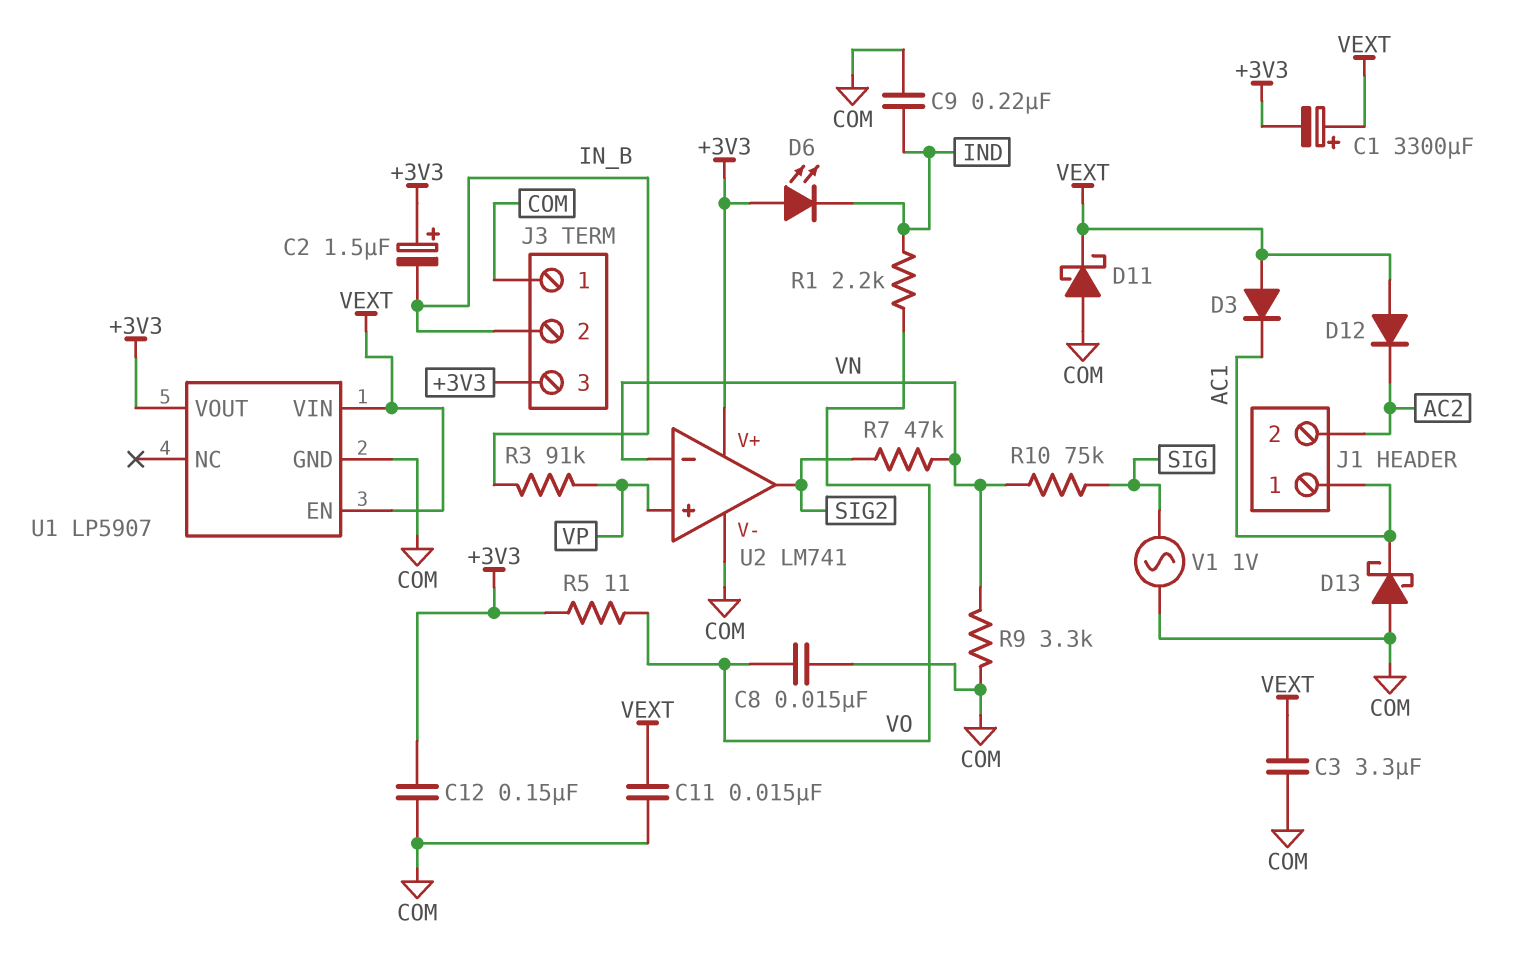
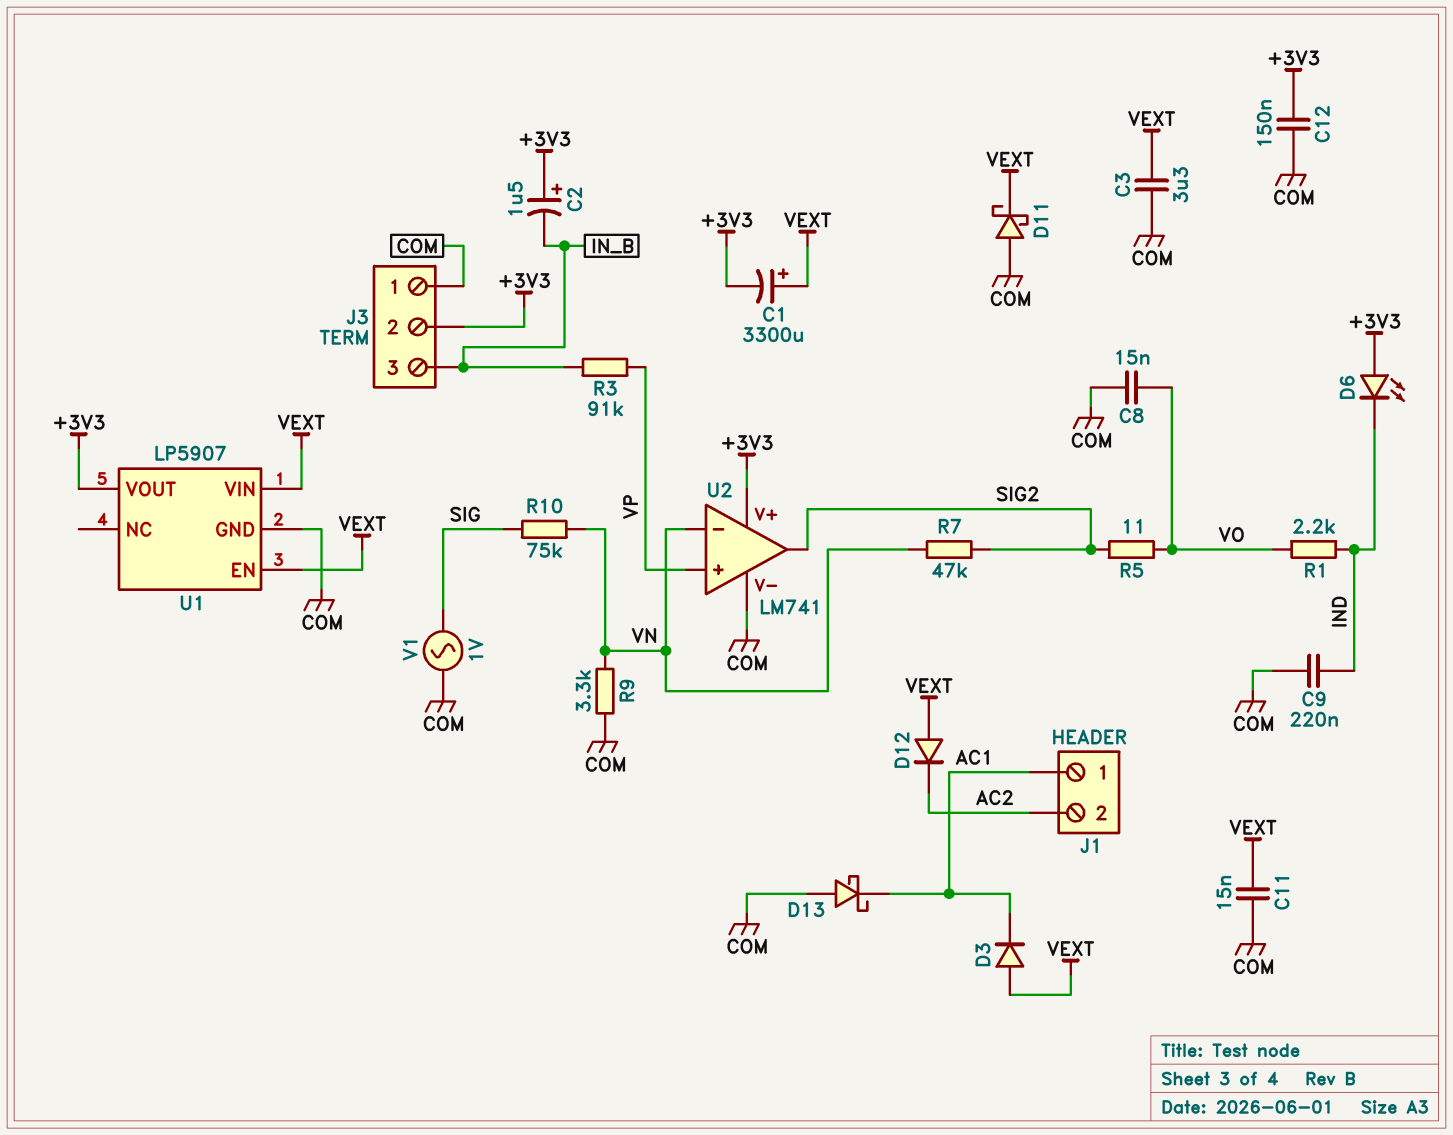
J3 pin 2: IN_B -> +3V3
J3 pin 3: +3V3 -> IN_B
R5: 11 (+3V3, VO) -> 11 (SIG2, VO)

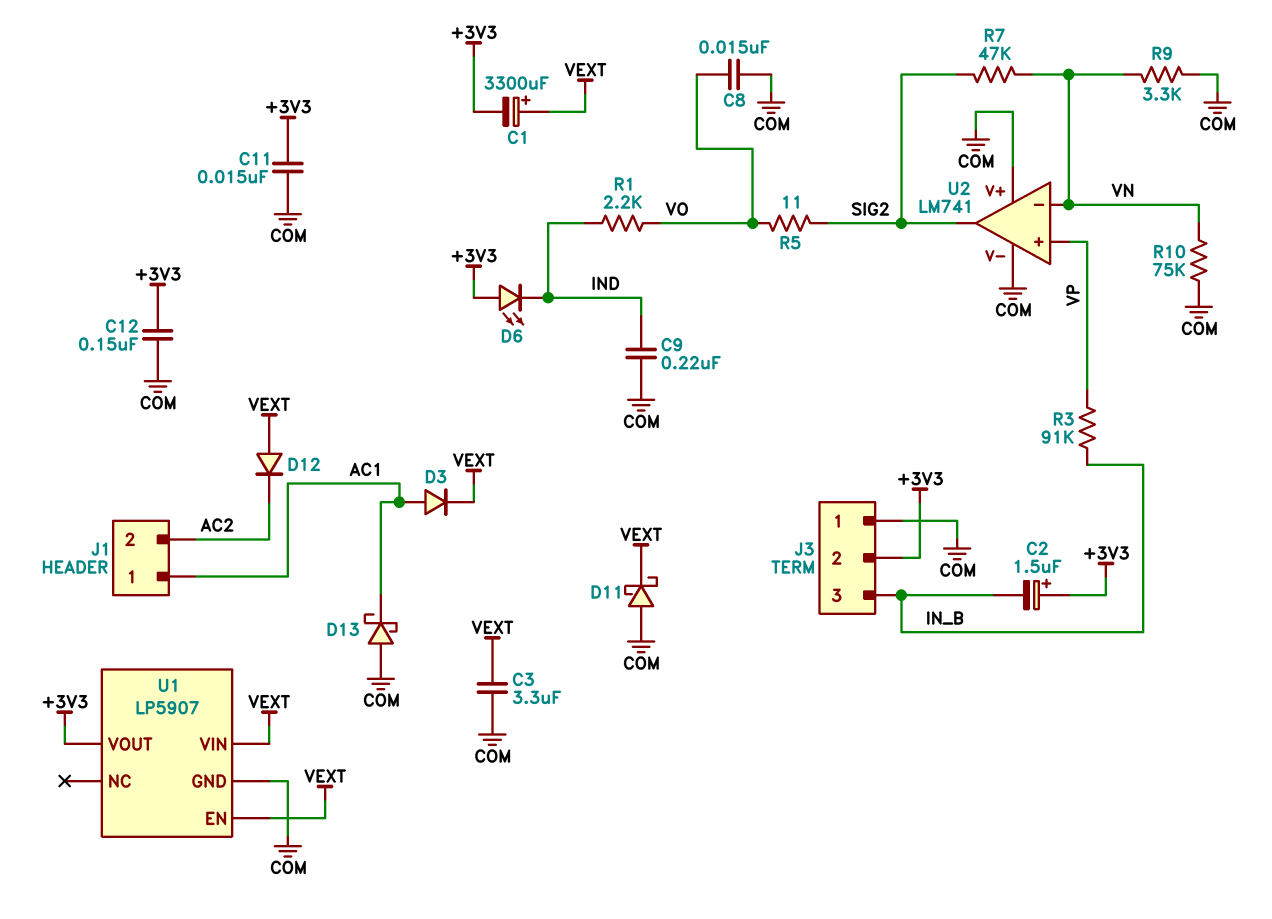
C11: 15nF (COM, VEXT) -> 15nF (+3V3, COM)
D3: diode (A VEXT, K AC1) -> diode (A AC1, K VEXT)
R10: 75k (SIG, VN) -> 75k (COM, VN)
U2 pin V+: +3V3 -> COM
V1: AC 1V (COM, SIG) -> none

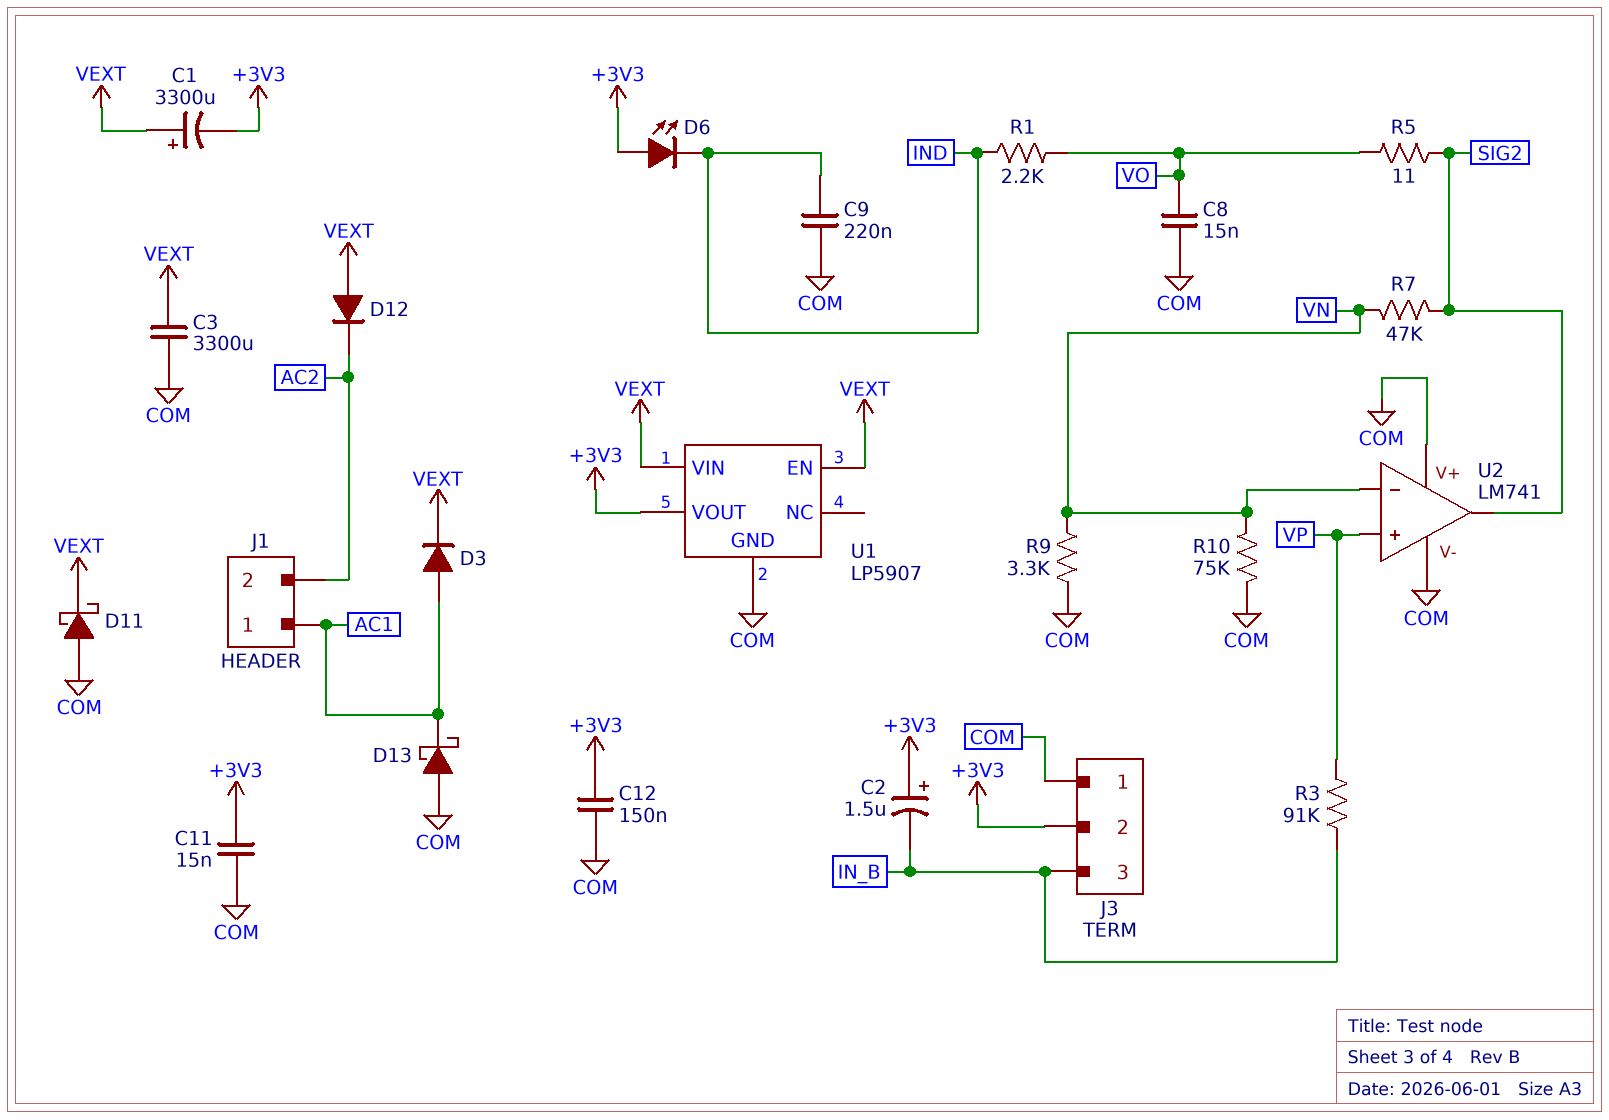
C3: 3.3uF (COM, VEXT) -> 3300uF (COM, VEXT)

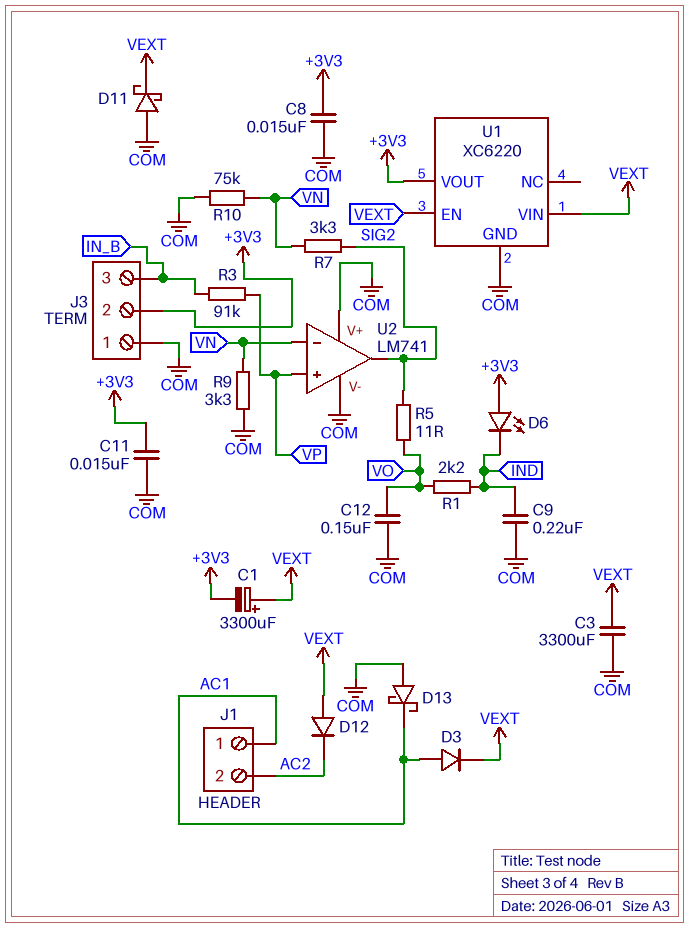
C2: 1.5uF (plus +3V3, minus IN_B) -> none
C8: 15nF (COM, VO) -> 15nF (+3V3, COM)
C12: 150nF (+3V3, COM) -> 150nF (COM, VO)
R7: 47k (SIG2, VN) -> 3.3k (SIG2, VN)
U1: LP5907 -> XC6220

